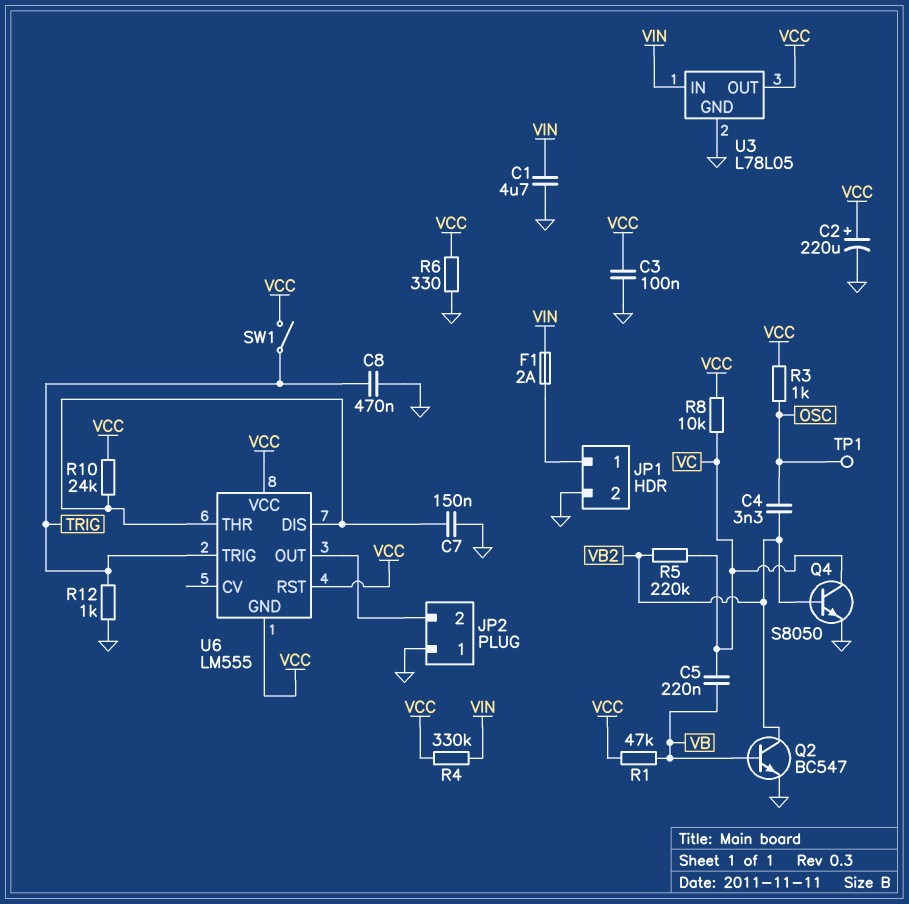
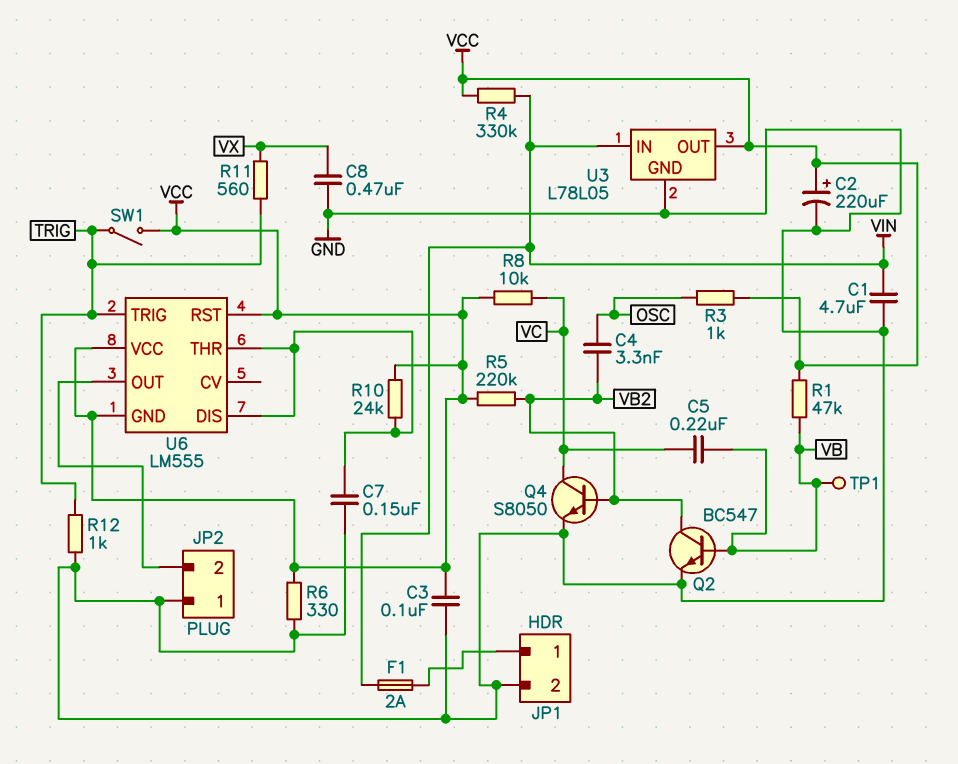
C8: 470nF (GND, TRIG) -> 470nF (GND, VX)
R5: 220k (VB2, VC) -> 220k (VB2, VCC)
R11: none -> 560 (TRIG, VX)
TP1: test point (OSC) -> test point (VB)

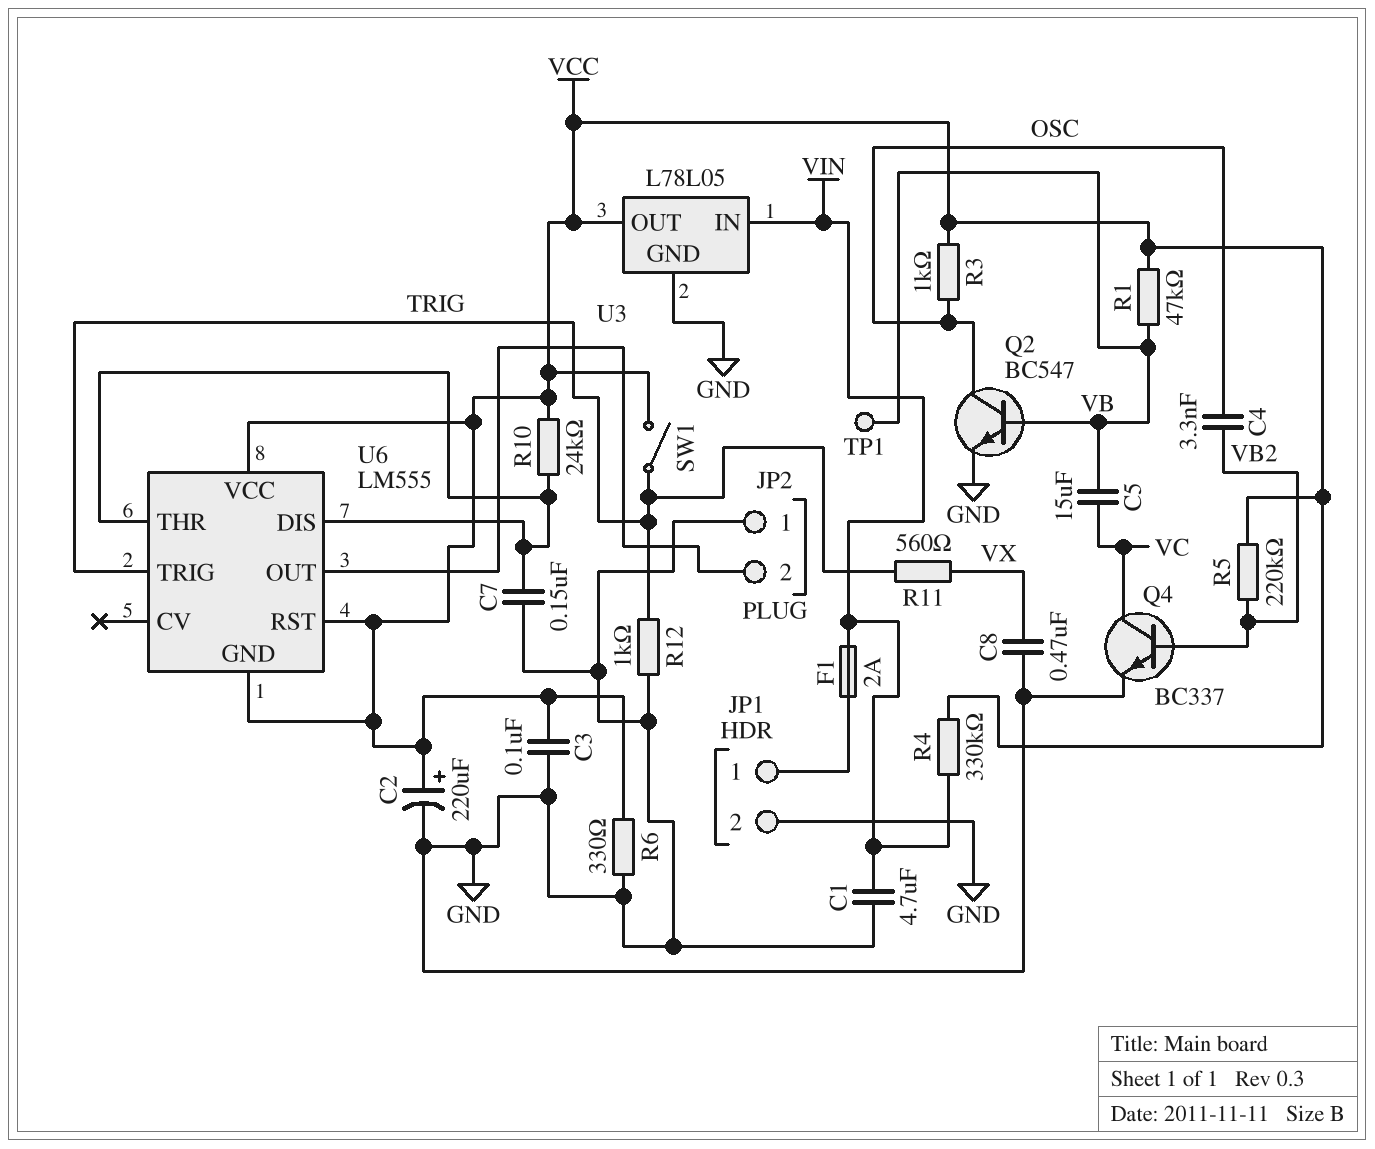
C5: 220nF (VB, VC) -> 15uF (VB, VC)
Q2: NPN BC547 (B VB, C VB2, E GND) -> NPN BC547 (B VB, C OSC, E GND)
Q4: NPN S8050 (B VB2, C VC, E GND) -> NPN BC337 (B VB2, C VC, E GND)
R8: 10k (VC, VCC) -> none

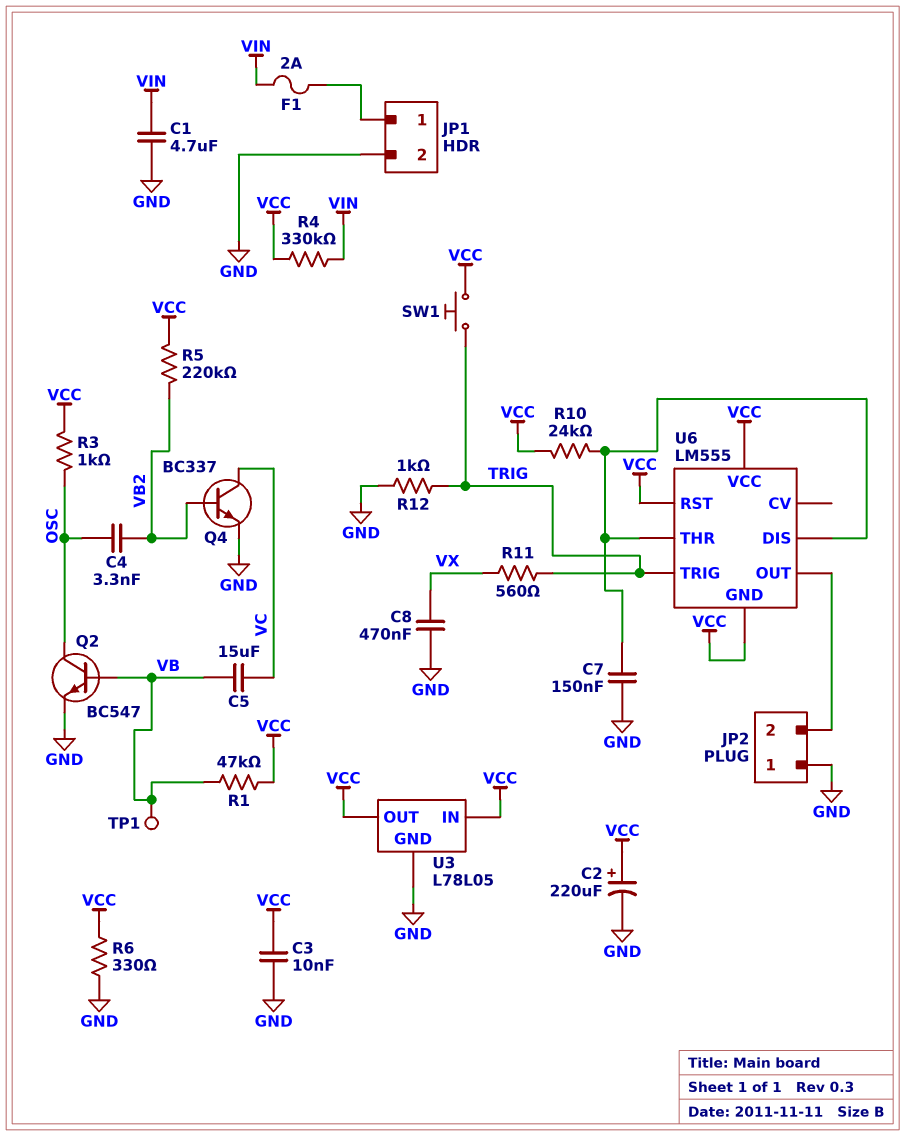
C3: 100nF (GND, VCC) -> 10nF (GND, VCC)
SW1: switch (TRIG, VCC) -> button (TRIG, VCC)
U3 pin IN: VIN -> VCC

